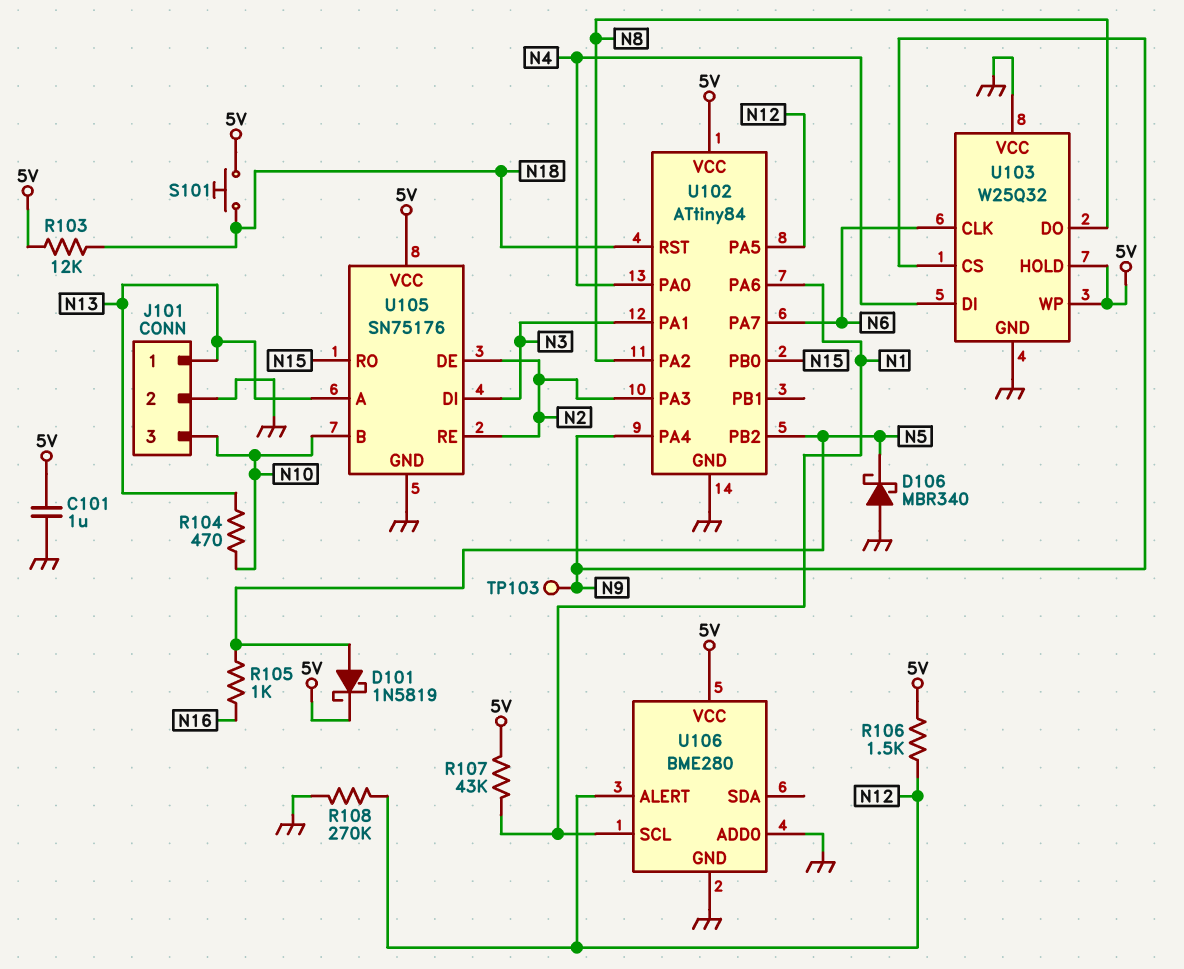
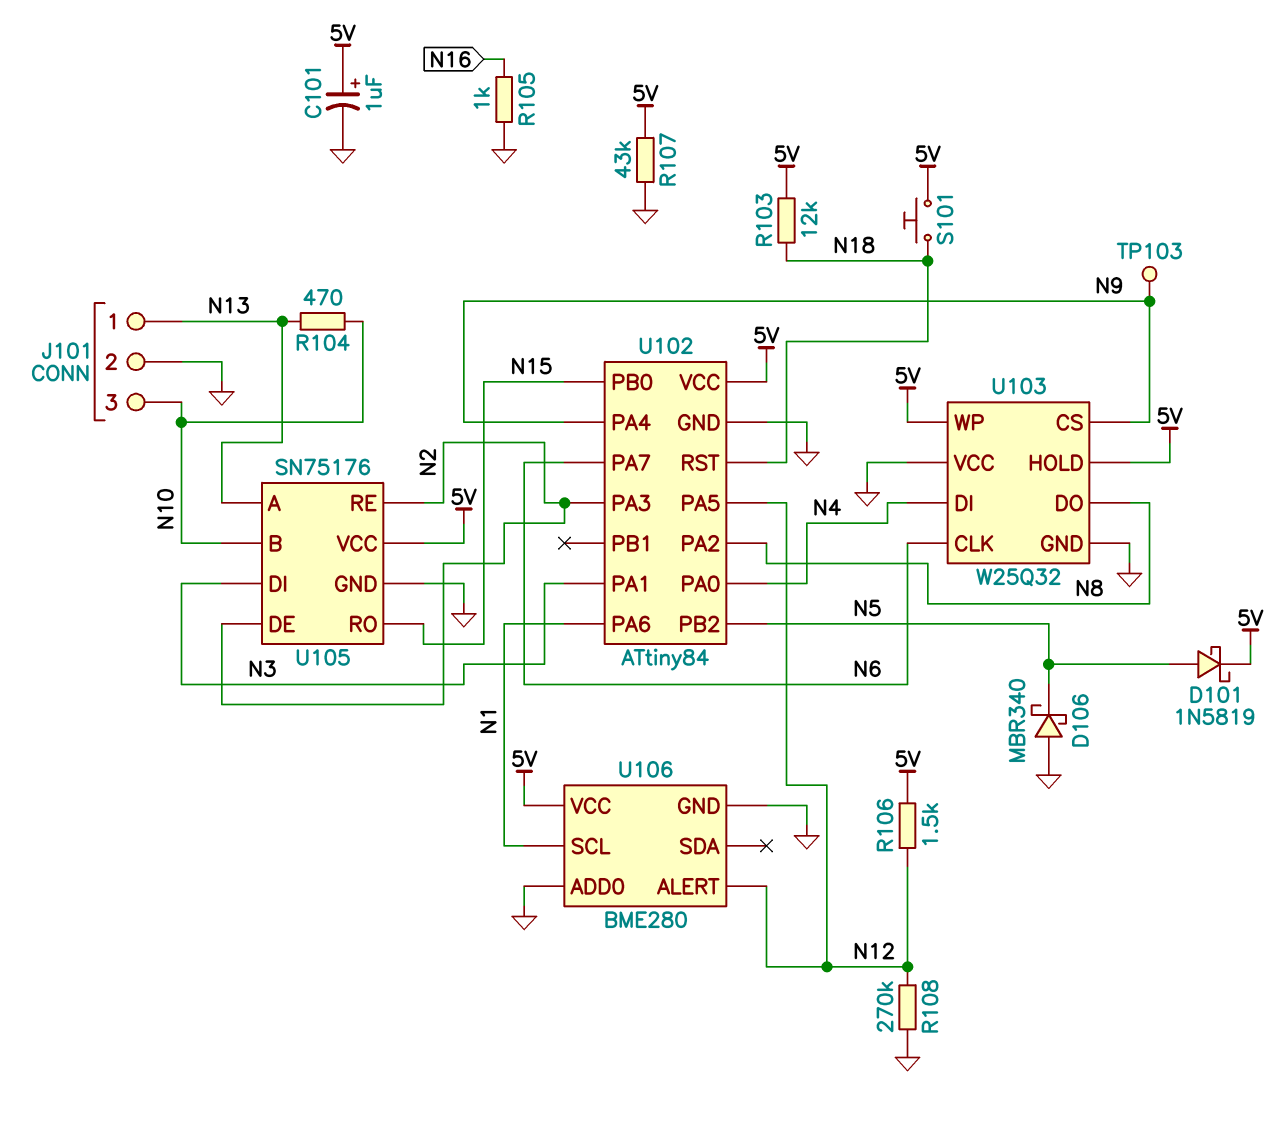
C101: 1uF (5V, GND) -> 1uF (plus 5V, minus GND)
R105: 1k (N5, N16) -> 1k (GND, N16)
R107: 43k (5V, N1) -> 43k (5V, GND)

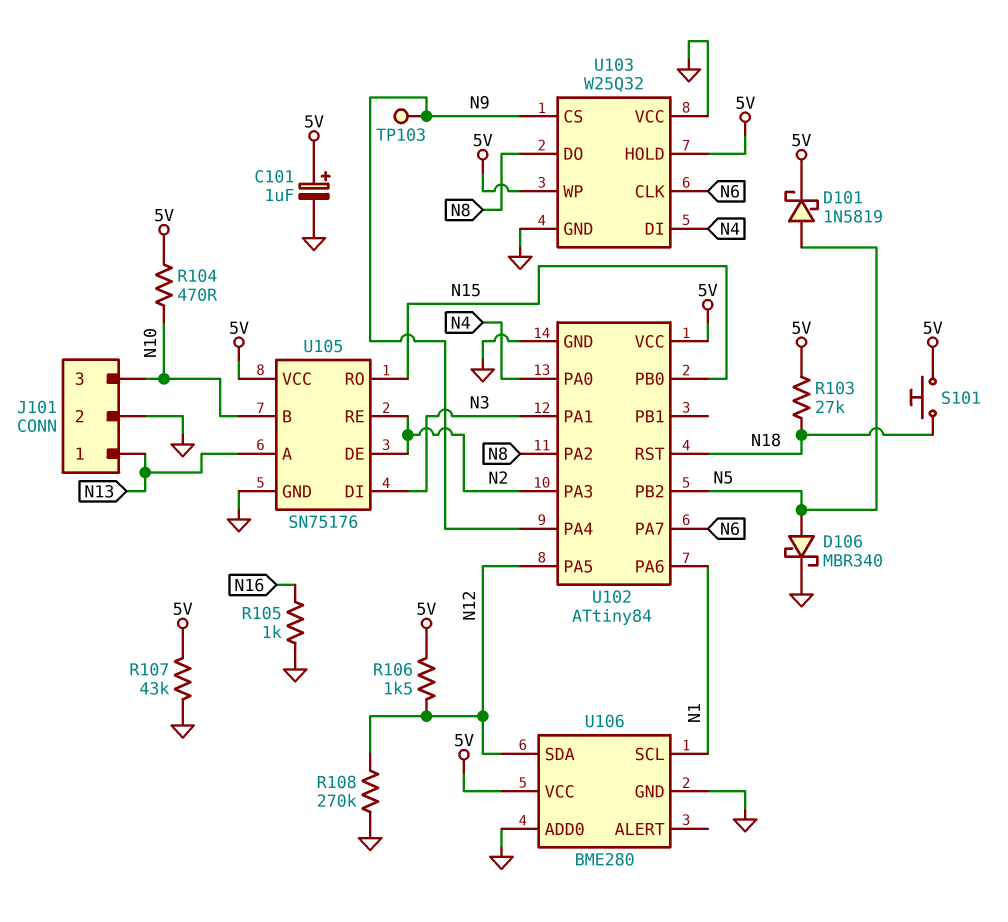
D106: schottky MBR340 (A GND, K N5) -> schottky MBR340 (A N5, K GND)
R103: 12k (5V, N18) -> 27k (5V, N18)
R104: 470 (N10, N13) -> 470 (5V, N10)
U106 pin ALERT: N12 -> none
U106 pin SDA: none -> N12

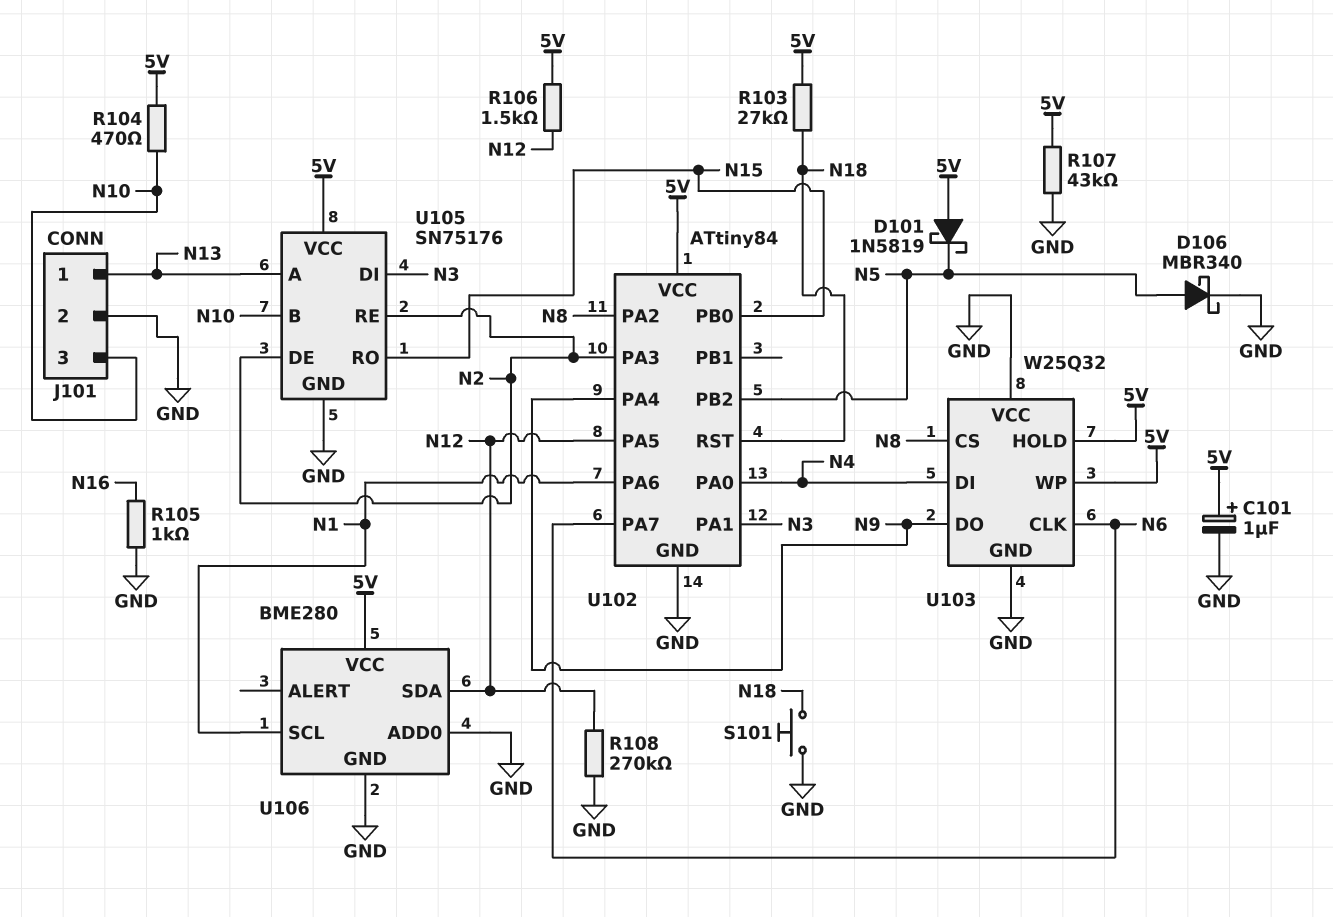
D101: schottky 1N5819 (A N5, K 5V) -> schottky 1N5819 (A 5V, K N5)
S101: button (5V, N18) -> button (GND, N18)
TP103: test point (N9) -> none
U103 pin CS: N9 -> N8
U103 pin DO: N8 -> N9

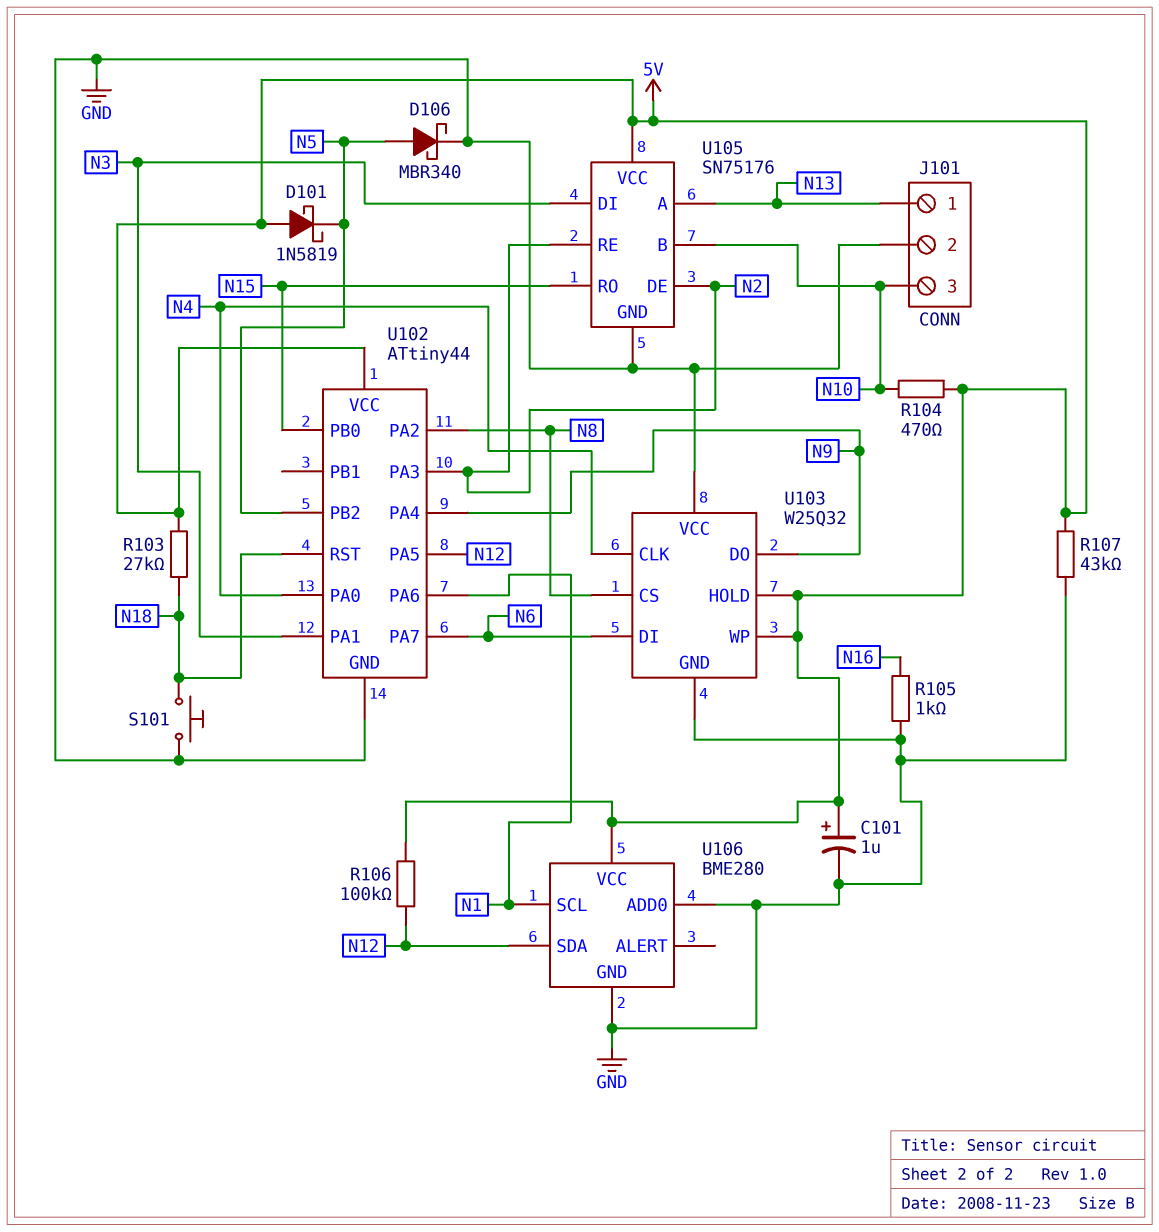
R106: 1.5k (5V, N12) -> 100k (5V, N12)
R108: 270k (GND, N12) -> none
U102: ATtiny84 -> ATtiny44
U103 pin CLK: N6 -> N4
U103 pin DI: N4 -> N6

